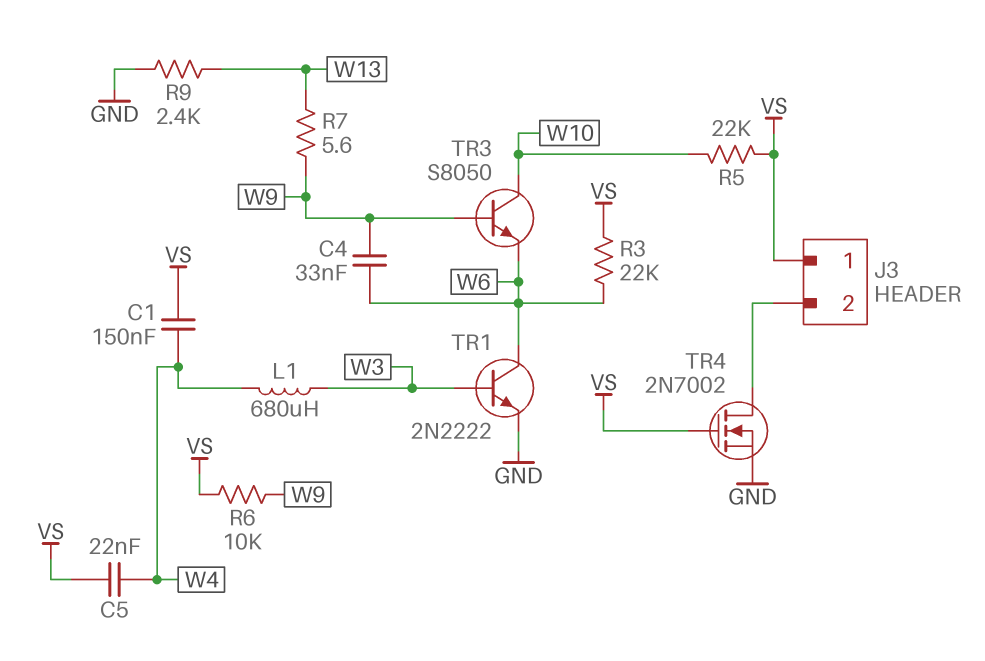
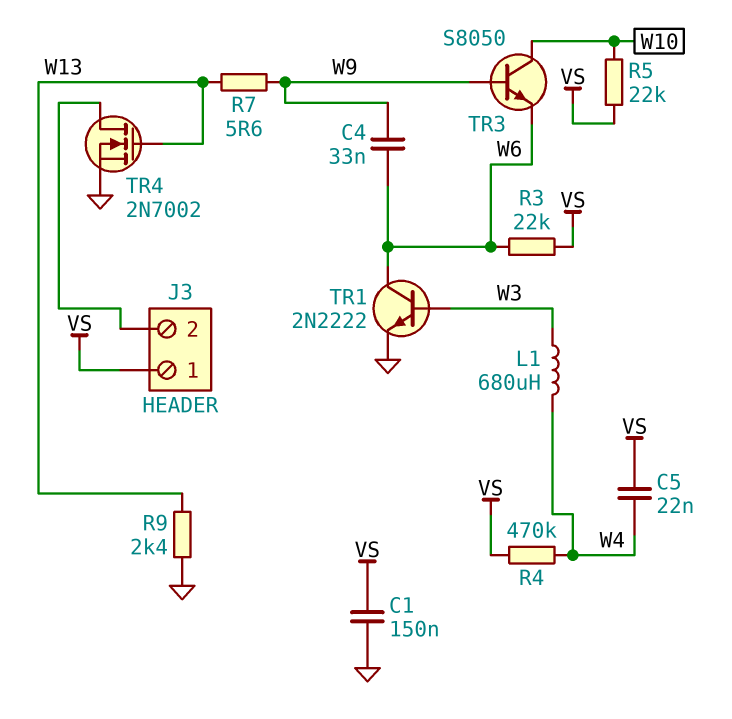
C1: 150nF (VS, W4) -> 150nF (GND, VS)
R4: none -> 470k (VS, W4)
R6: 10k (VS, W9) -> none
TR4: NMOS 2N7002 (G VS, D J3/2, S GND) -> NMOS 2N7002 (G W13, D J3/2, S GND)

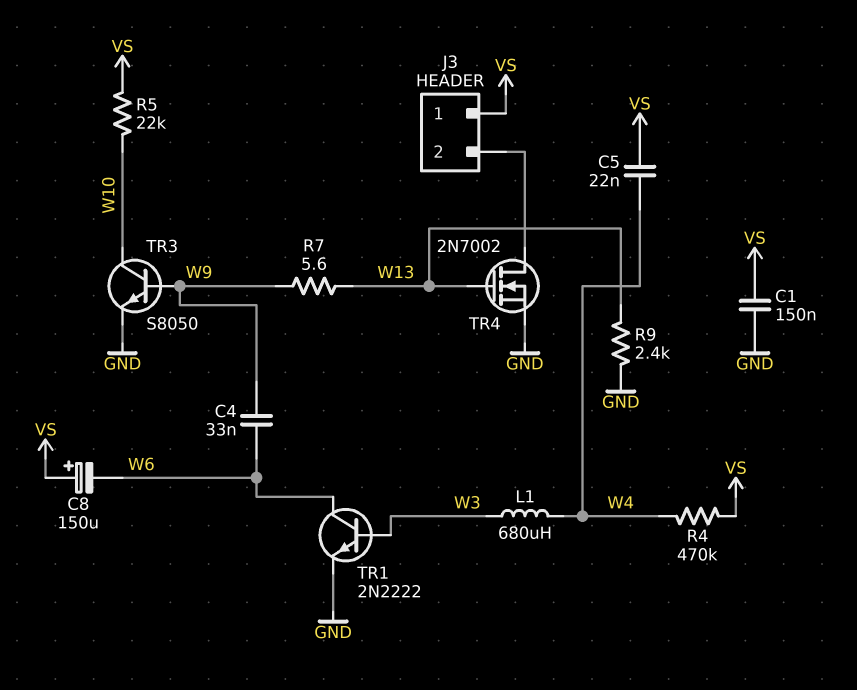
C8: none -> 150uF (plus VS, minus W6)
R3: 22k (VS, W6) -> none
TR3: NPN S8050 (B W9, C W10, E W6) -> NPN S8050 (B W9, C W10, E GND)

